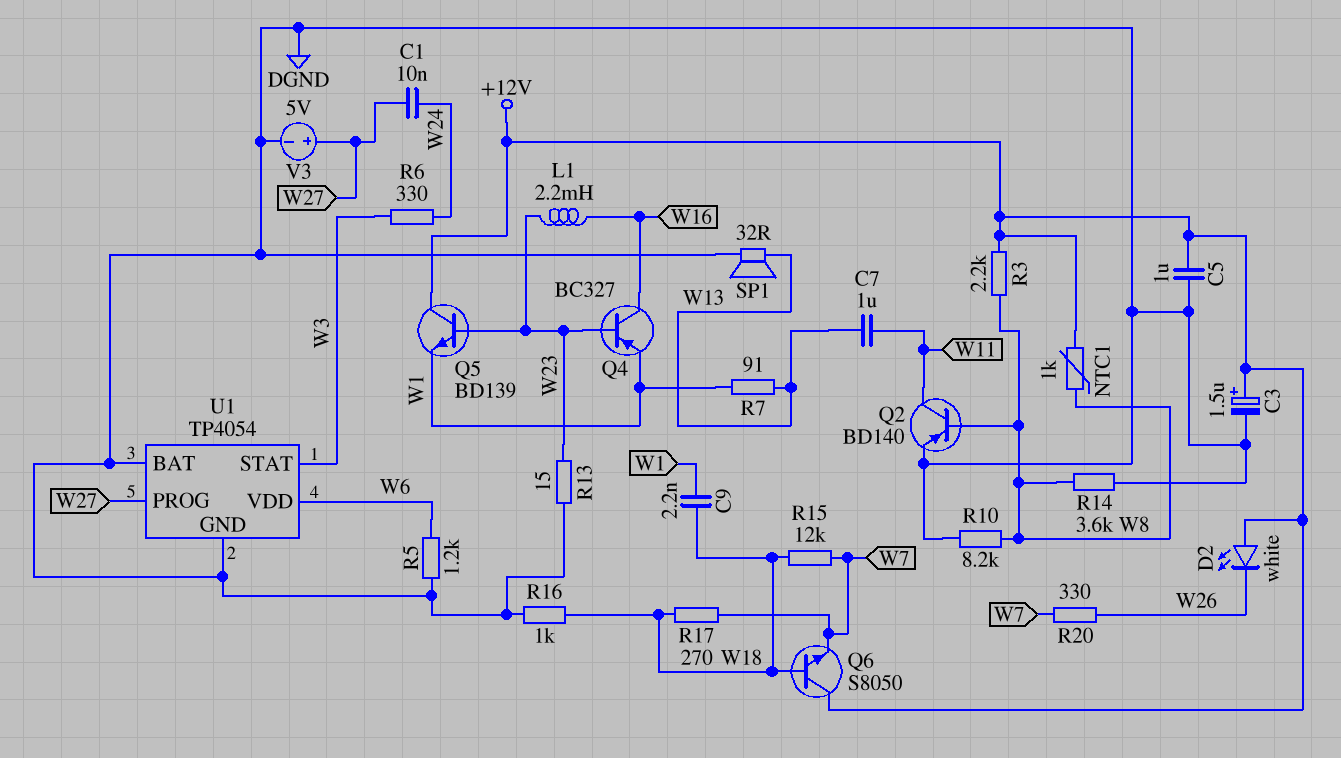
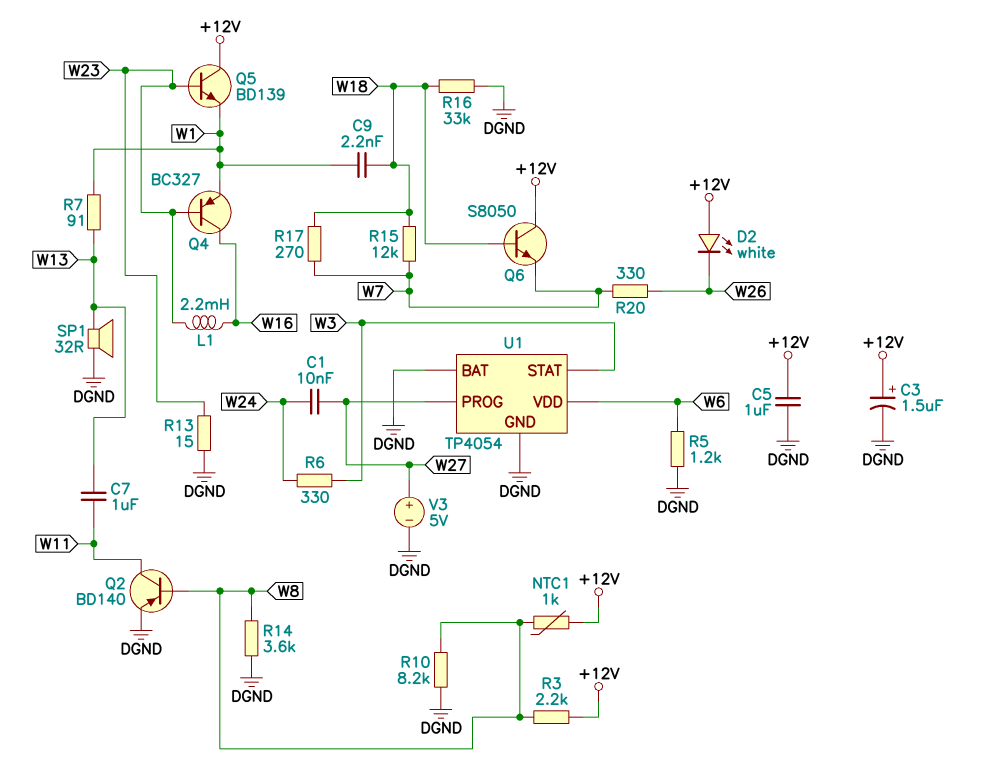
R16: 1k (DGND, W18) -> 33k (DGND, W18)

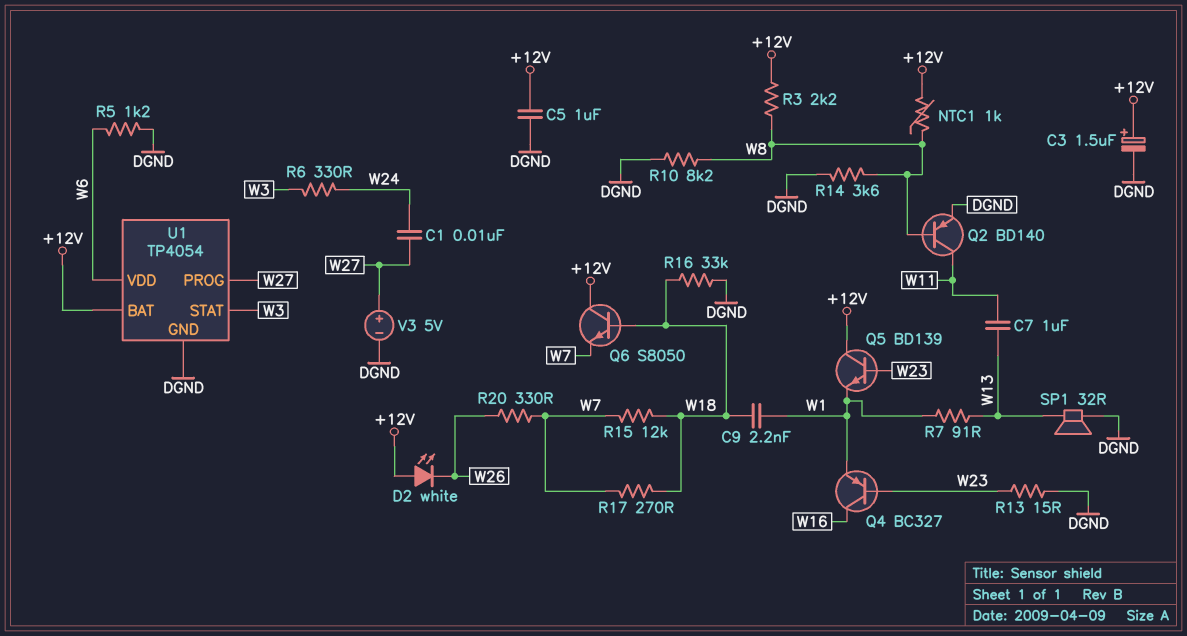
L1: 2.2mH (W16, W23) -> none
U1 pin BAT: DGND -> +12V

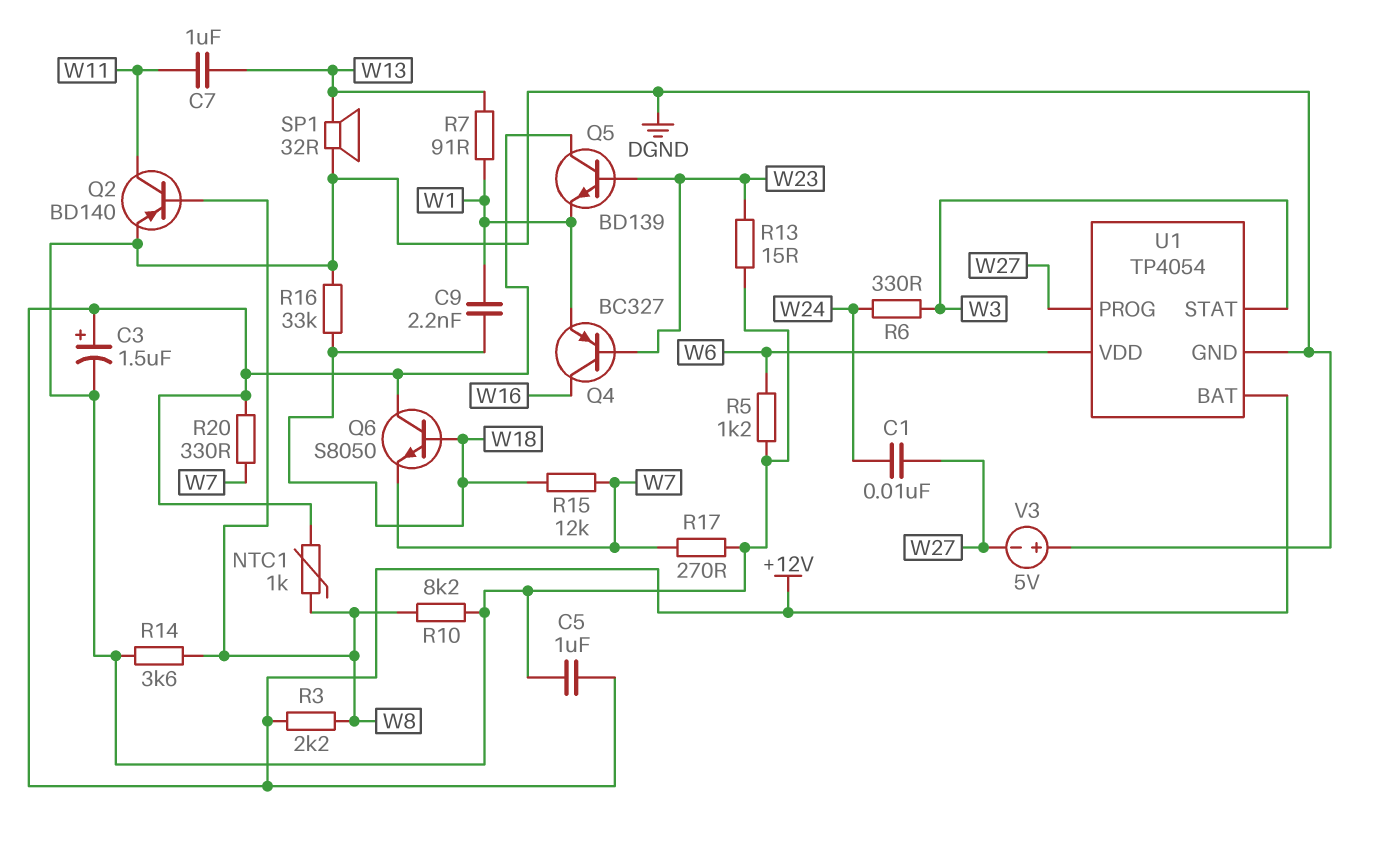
D2: LED white (A +12V, K W26) -> none
R17: 270 (W7, W18) -> 270 (DGND, W7)
R20: 330 (W7, W26) -> 330 (+12V, W7)
V3: 5V (plus W27, minus DGND) -> 5V (plus DGND, minus W27)

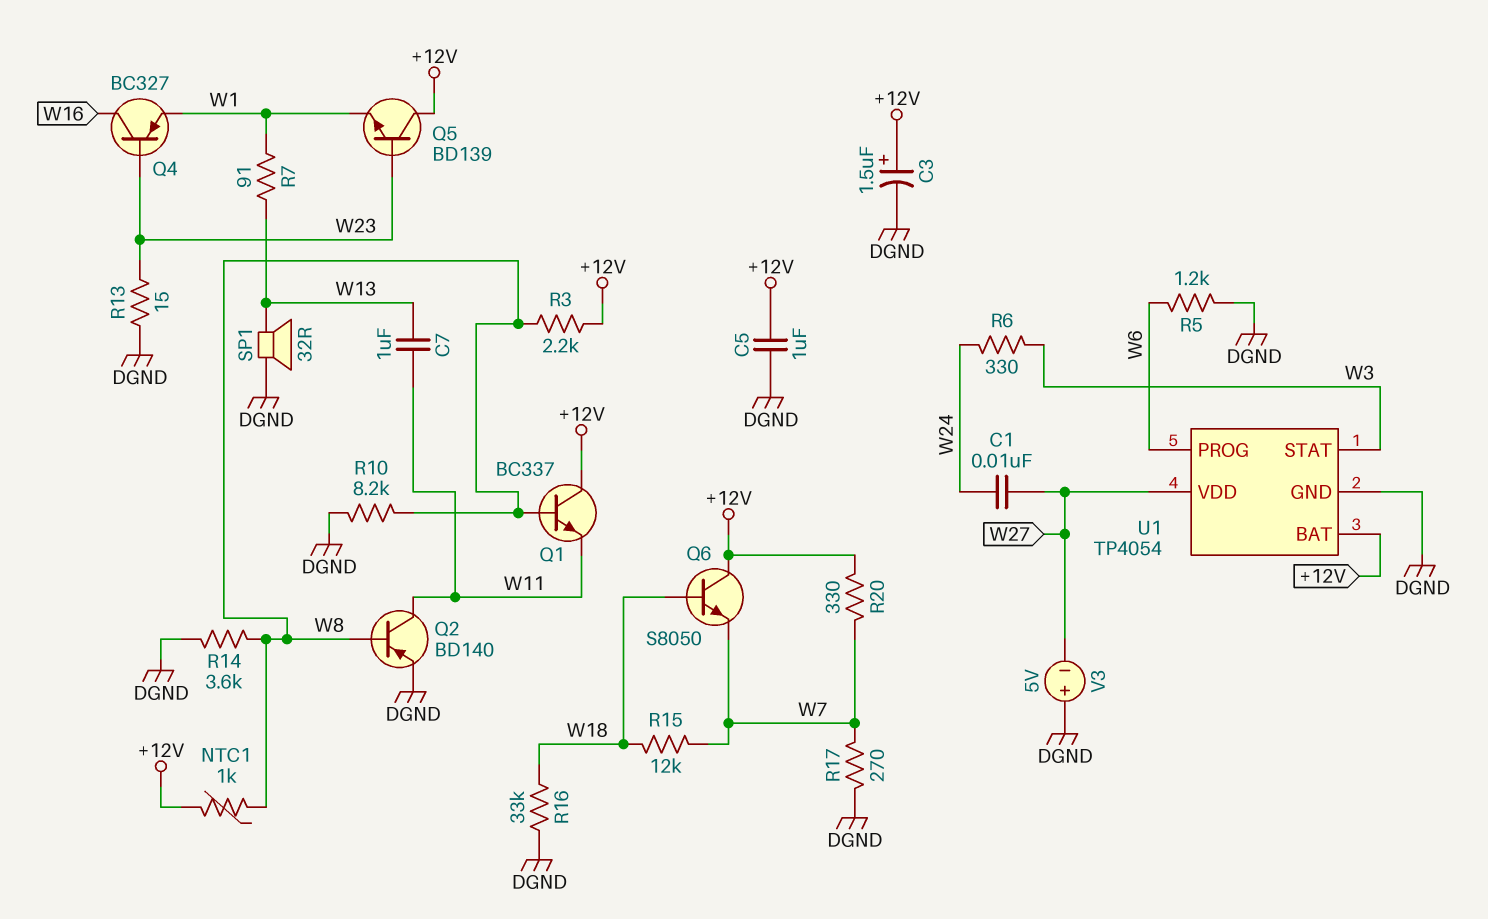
C9: 2.2nF (W1, W18) -> none
Q1: none -> NPN BC337 (B W8, C +12V, E W11)
U1 pin PROG: W27 -> W6
U1 pin VDD: W6 -> W27

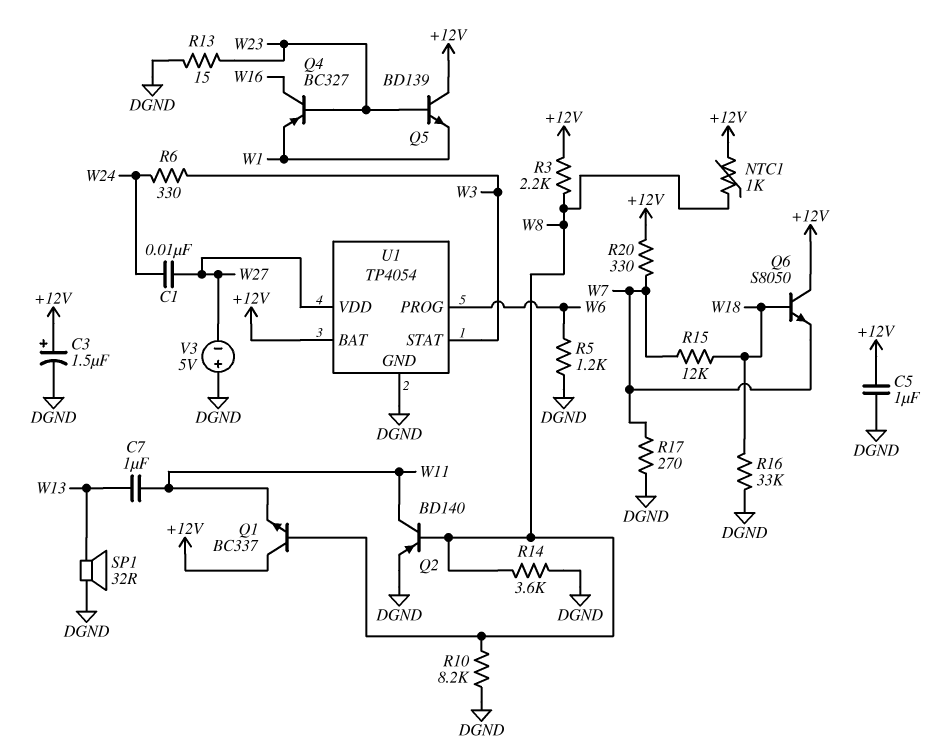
R7: 91 (W1, W13) -> none

